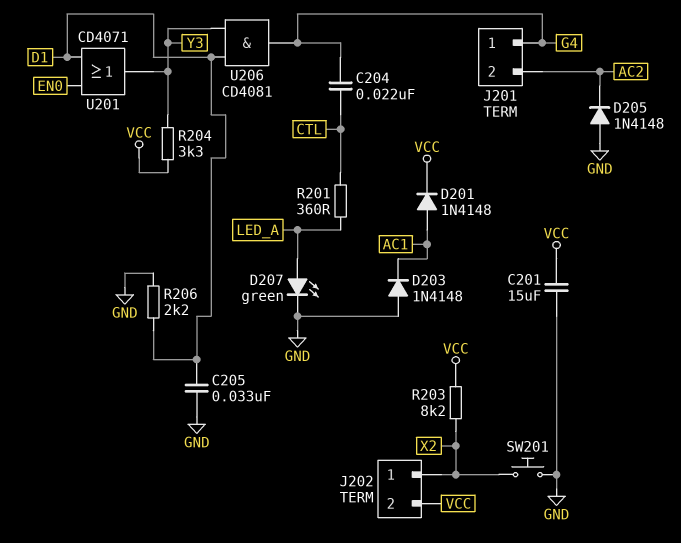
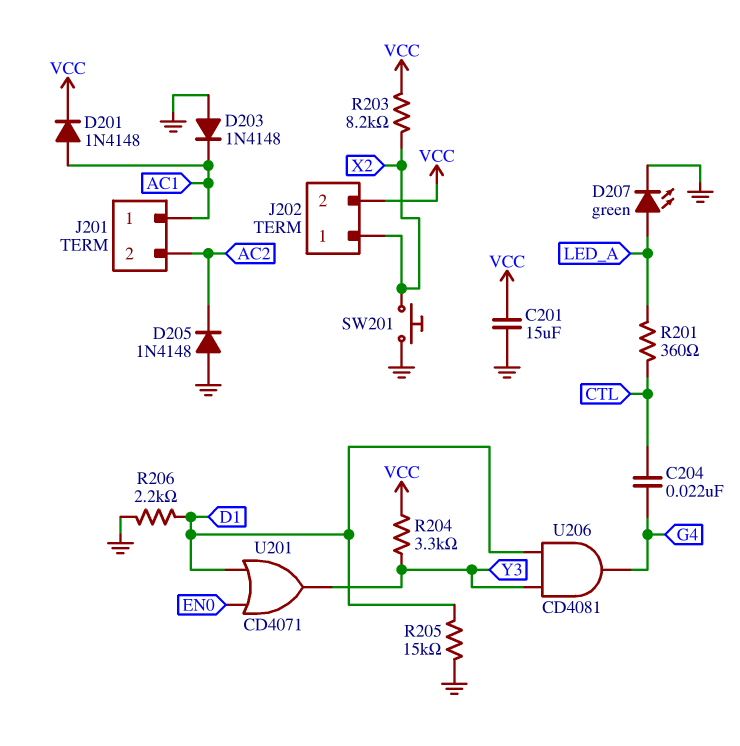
C205: 33nF (D1, GND) -> none
J201 pin 1: G4 -> AC1
R205: none -> 15k (D1, GND)

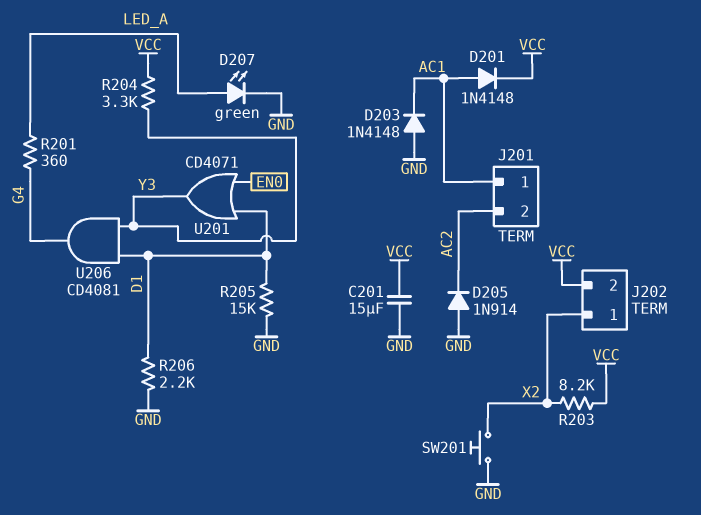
C204: 22nF (CTL, G4) -> none
D205: diode 1N4148 (A GND, K AC2) -> diode 1N914 (A GND, K AC2)
R201: 360 (CTL, LED_A) -> 360 (G4, LED_A)

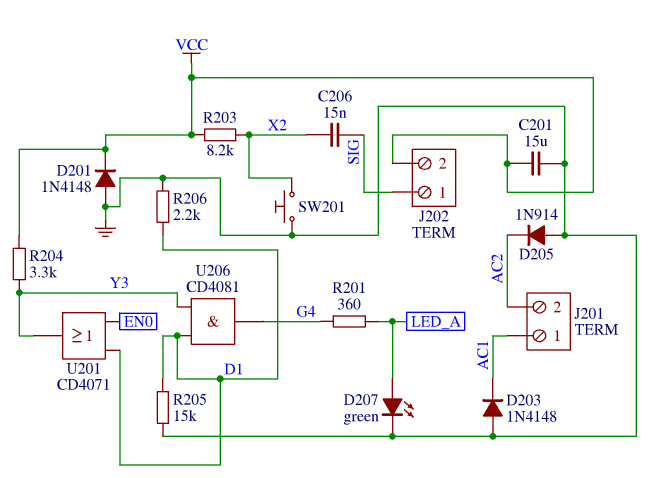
C206: none -> 15nF (SIG, X2)
D201: diode 1N4148 (A AC1, K VCC) -> diode 1N4148 (A GND, K VCC)
J202 pin 1: X2 -> SIG

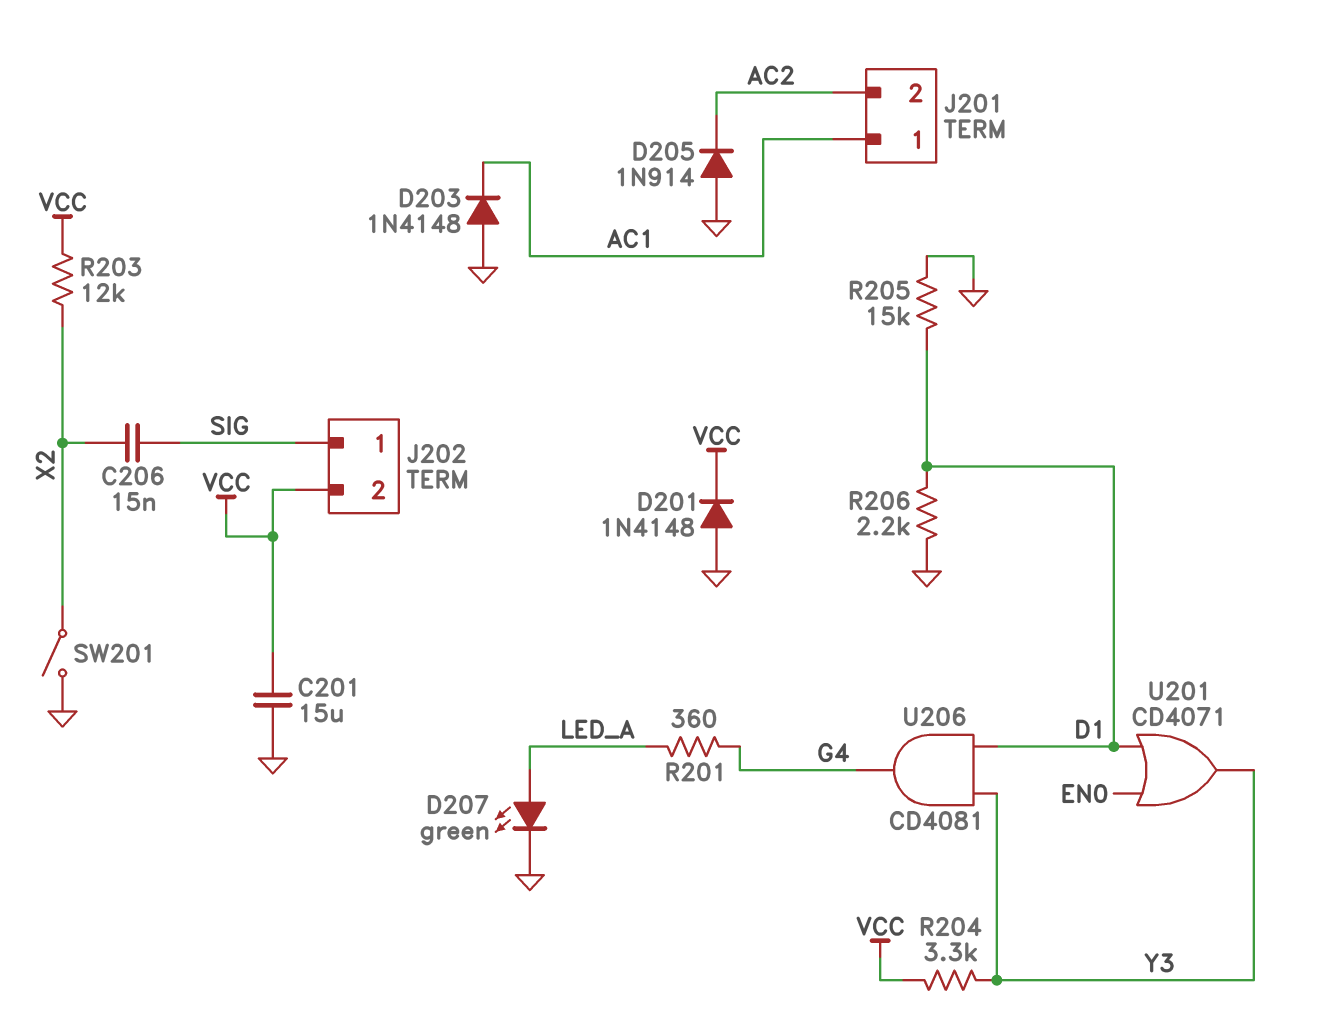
R203: 8.2k (VCC, X2) -> 12k (VCC, X2)
SW201: button (GND, X2) -> switch (GND, X2)

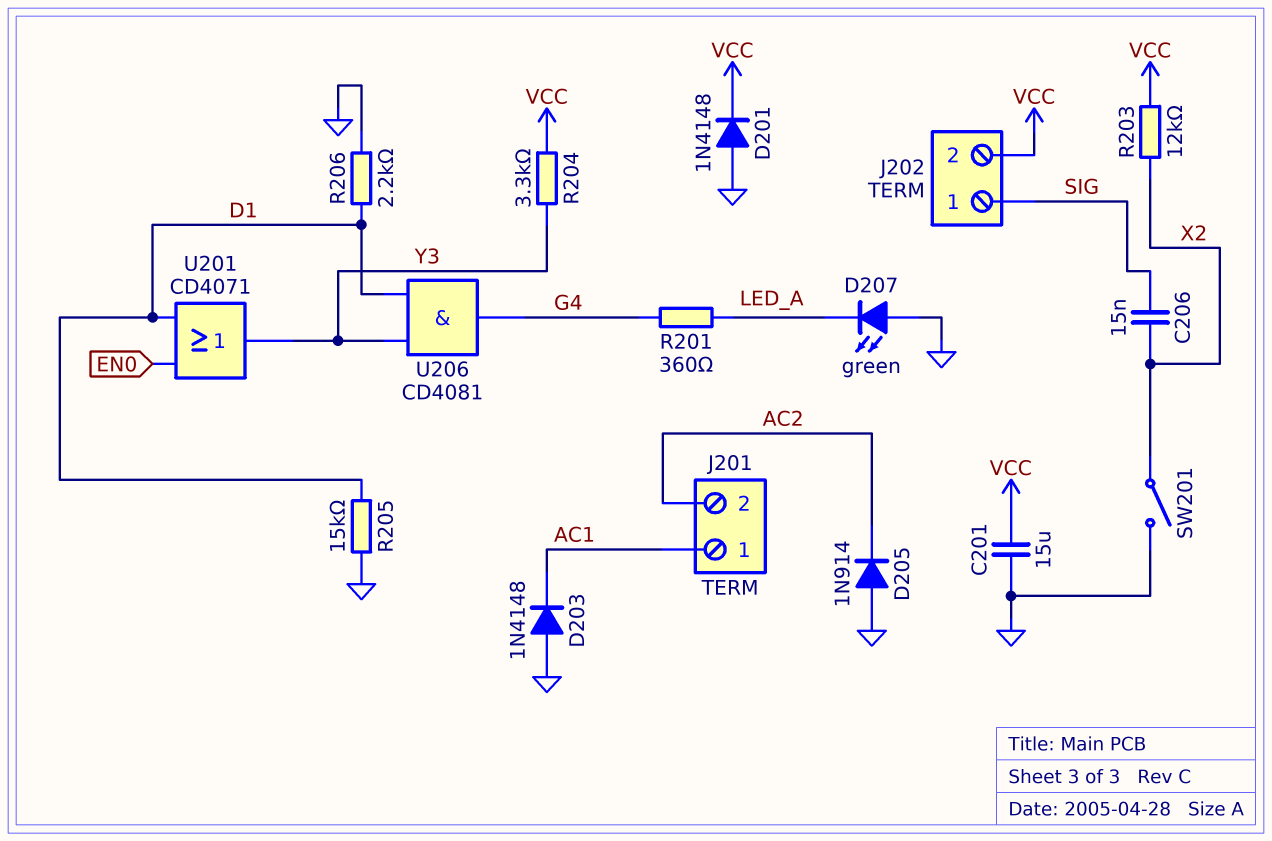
D207: LED green (A LED_A, K GND) -> LED green (A GND, K LED_A)

